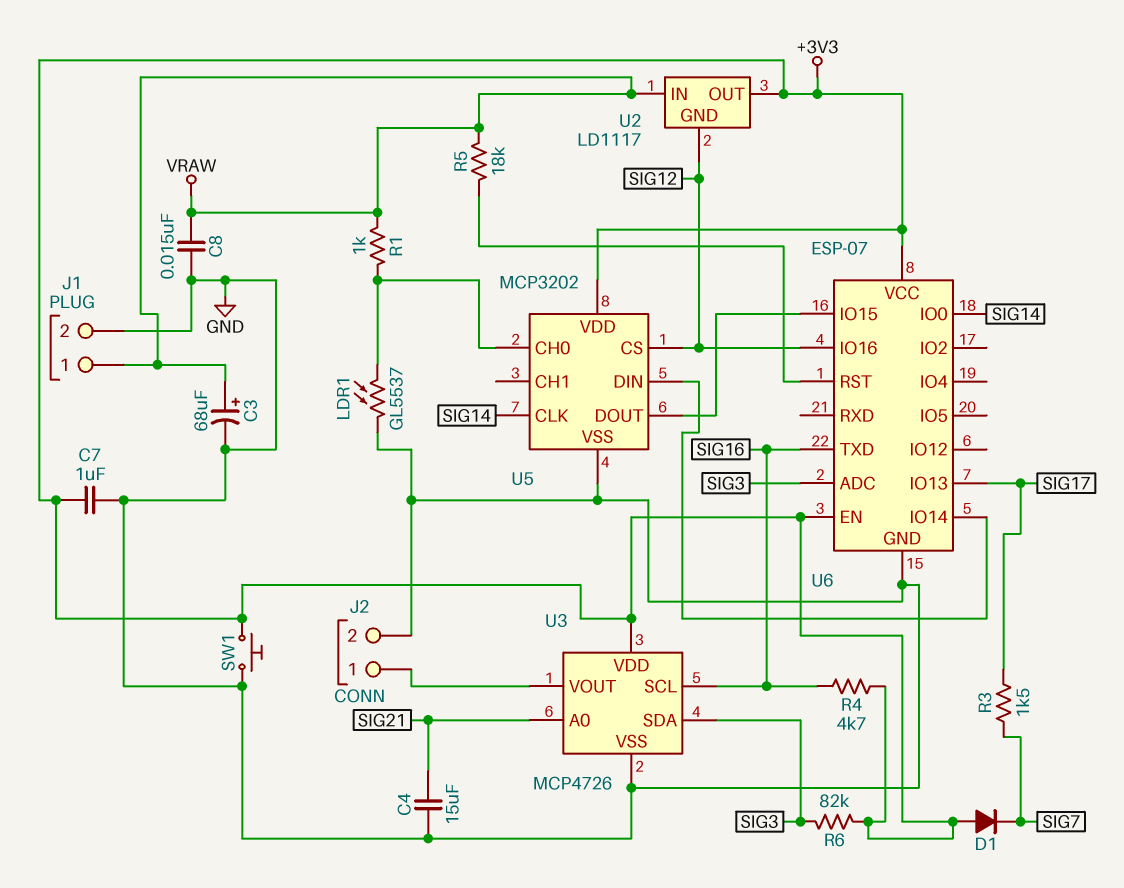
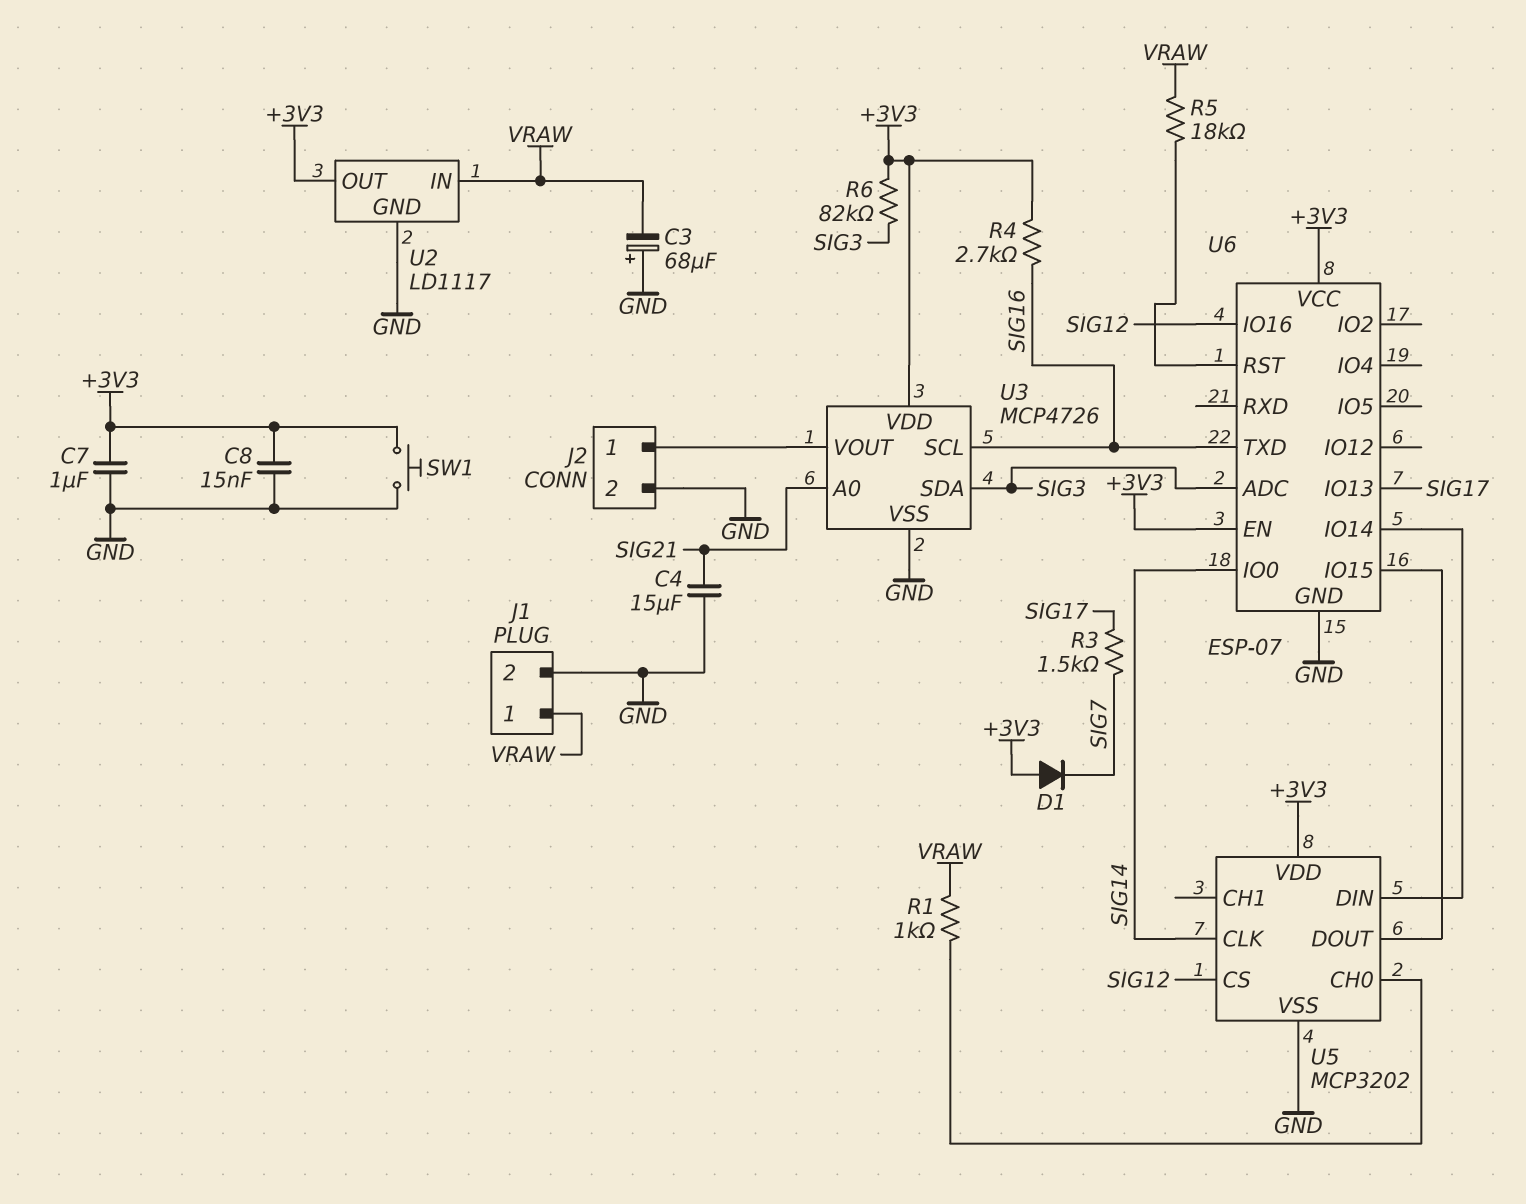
C3: 68uF (plus VRAW, minus GND) -> 68uF (plus GND, minus VRAW)
C8: 15nF (GND, VRAW) -> 15nF (+3V3, GND)
LDR1: GL5537 (GND, U5/CH0) -> none
R4: 4.7k (+3V3, SIG16) -> 2.7k (+3V3, SIG16)
U2 pin GND: SIG12 -> GND

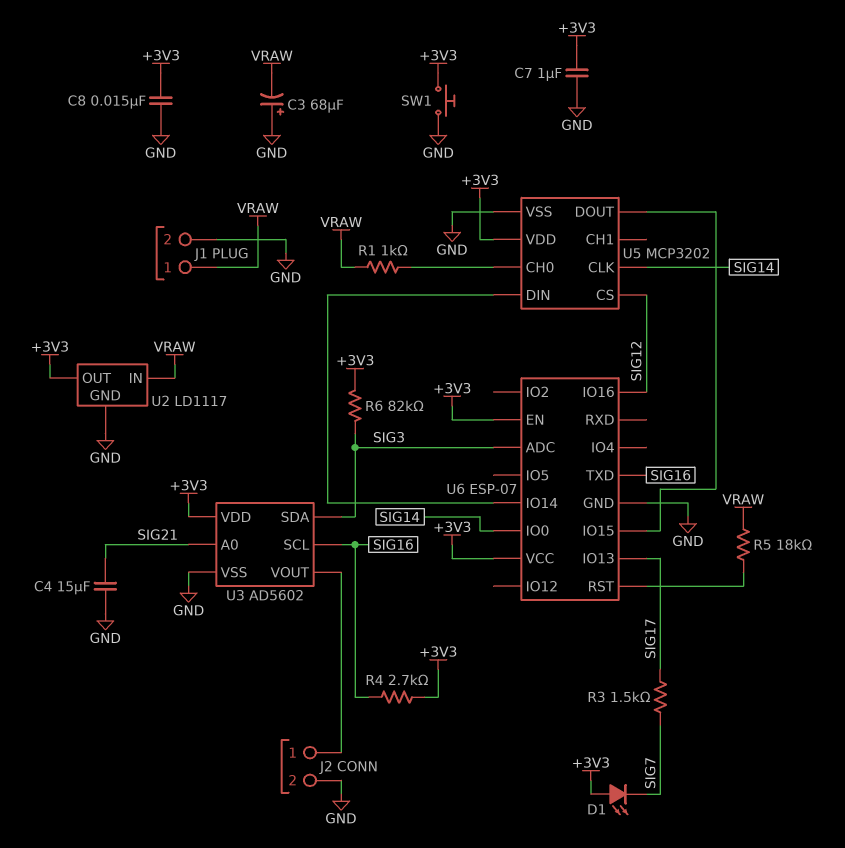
D1: diode (A +3V3, K SIG7) -> LED (A +3V3, K SIG7)
U3: MCP4726 -> AD5602

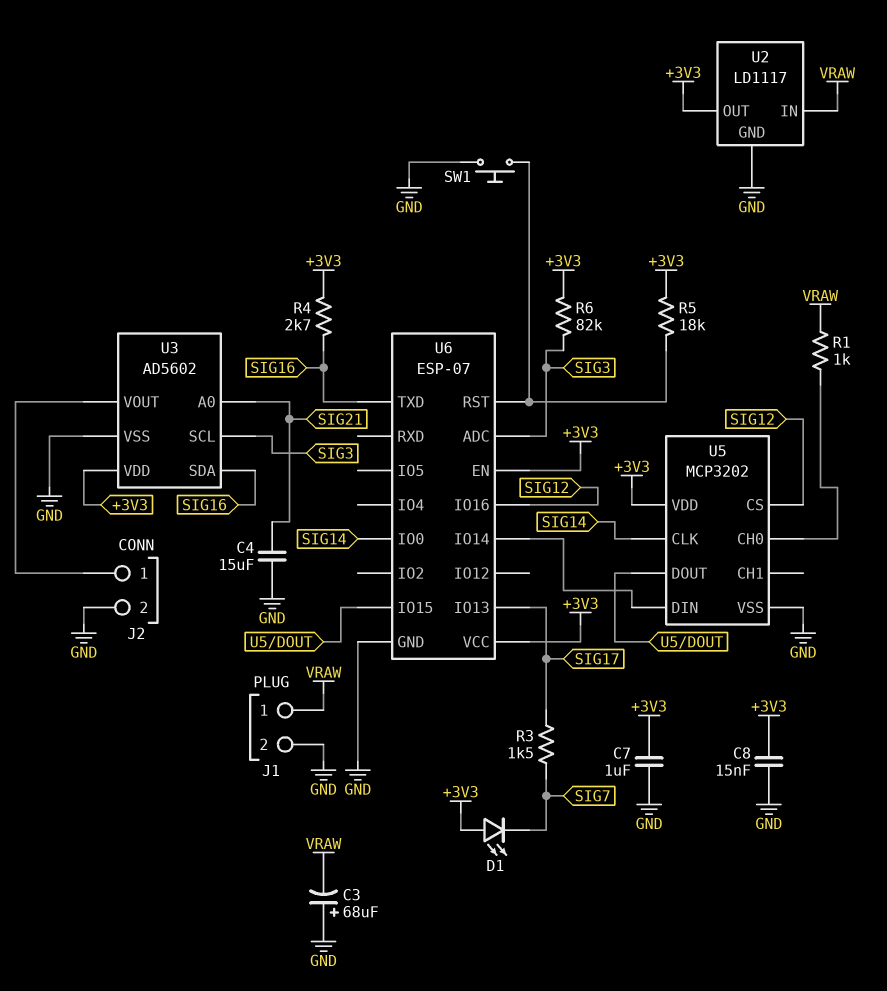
R5: 18k (U6/RST, VRAW) -> 18k (+3V3, U6/RST)
SW1: button (+3V3, GND) -> button (GND, U6/RST)
U3 pin SCL: SIG16 -> SIG3
U3 pin SDA: SIG3 -> SIG16

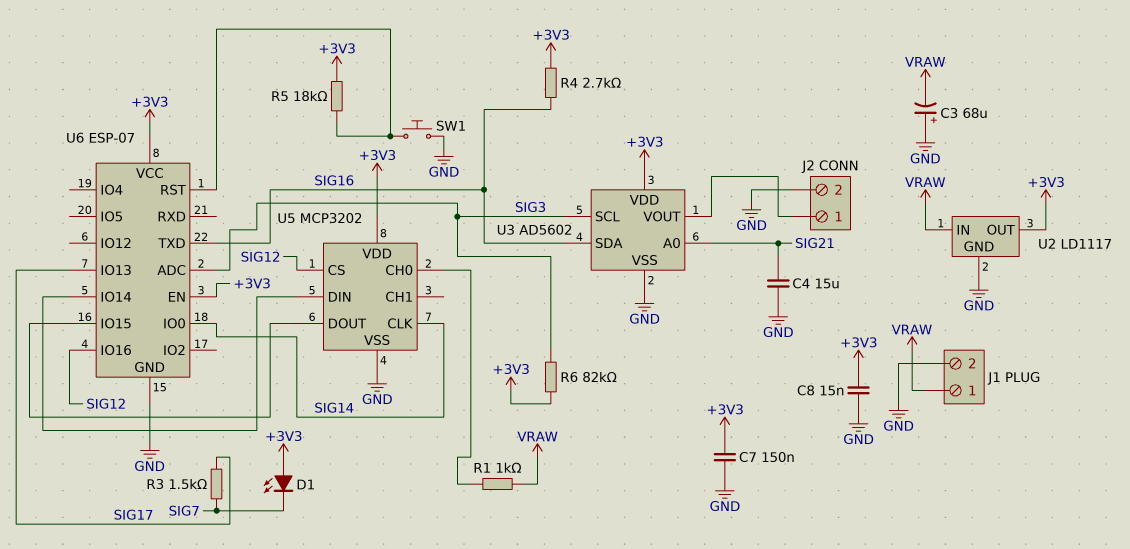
C7: 1uF (+3V3, GND) -> 150nF (+3V3, GND)

